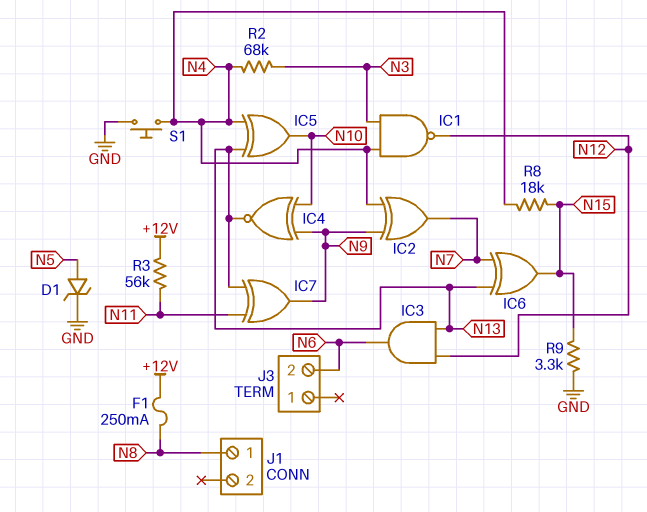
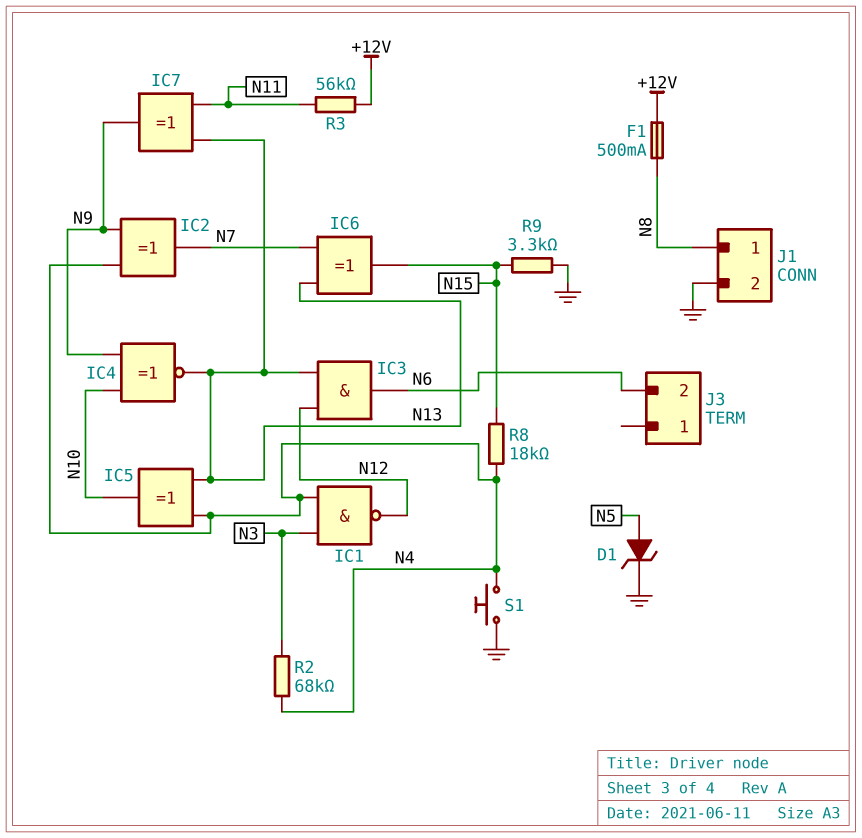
F1: 250mA (+12V, N8) -> 500mA (+12V, N8)
J1 pin 2: none -> GND

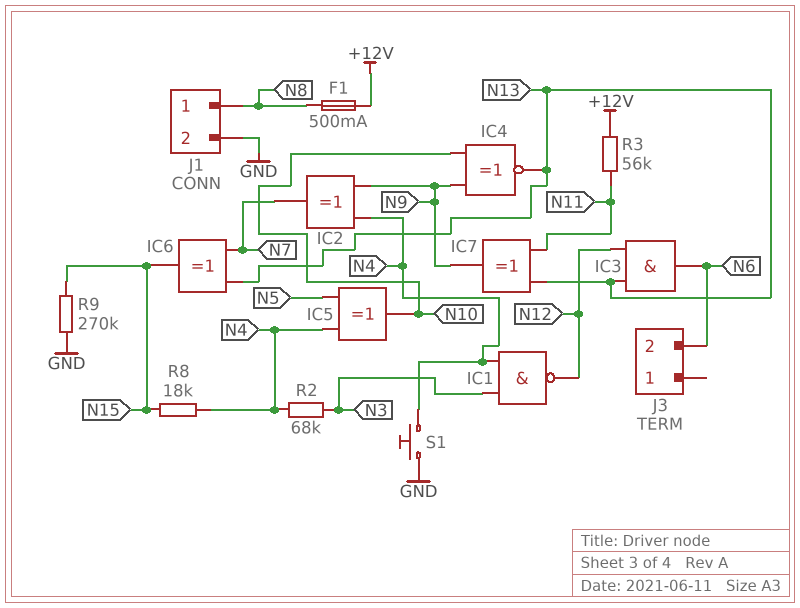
D1: zener (A N5, K GND) -> none
IC5: XOR (in N4, in N13, out N10) -> XOR (in N4, in N5, out N10)
R9: 3.3k (GND, N15) -> 270k (GND, N15)

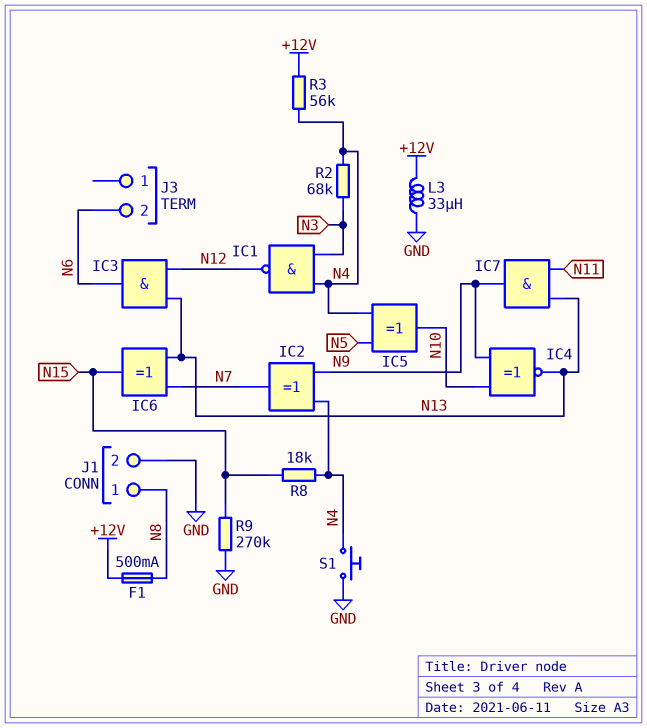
IC7: XOR (in N11, in N13, out N9) -> AND (in N11, in N13, out N9)
L3: none -> 33uH (+12V, GND)
R3: 56k (+12V, N11) -> 56k (+12V, N4)

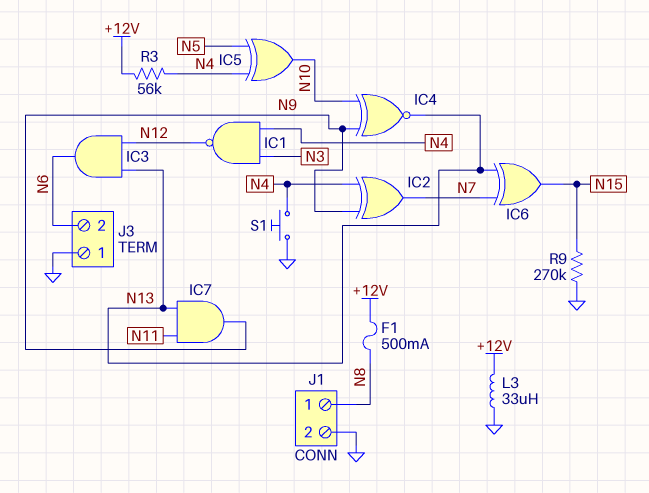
J3 pin 1: none -> GND
R2: 68k (N3, N4) -> none
R8: 18k (N4, N15) -> none

